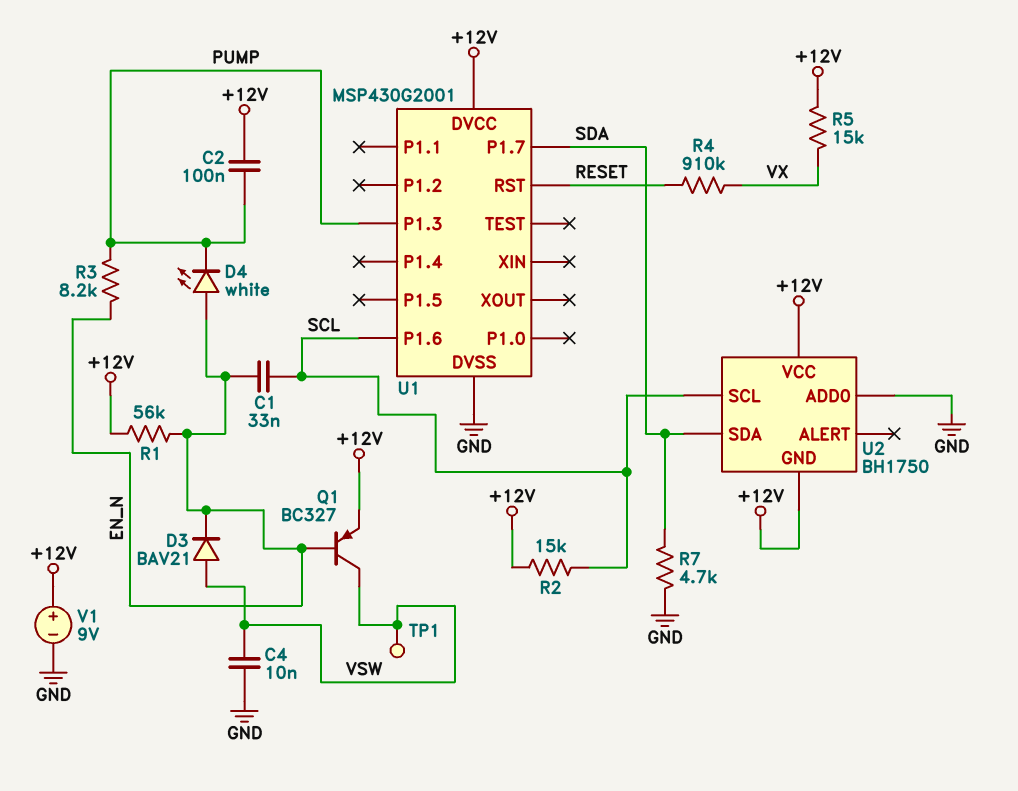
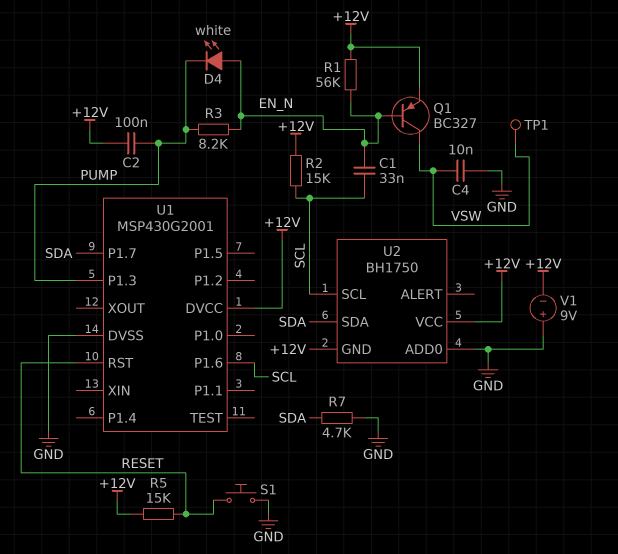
D3: diode BAV21 (A VSW, K EN_N) -> none
R4: 910k (RESET, VX) -> none
R5: 15k (+12V, VX) -> 15k (+12V, RESET)
S1: none -> button (GND, RESET)
V1: 9V (plus +12V, minus GND) -> 9V (plus GND, minus +12V)

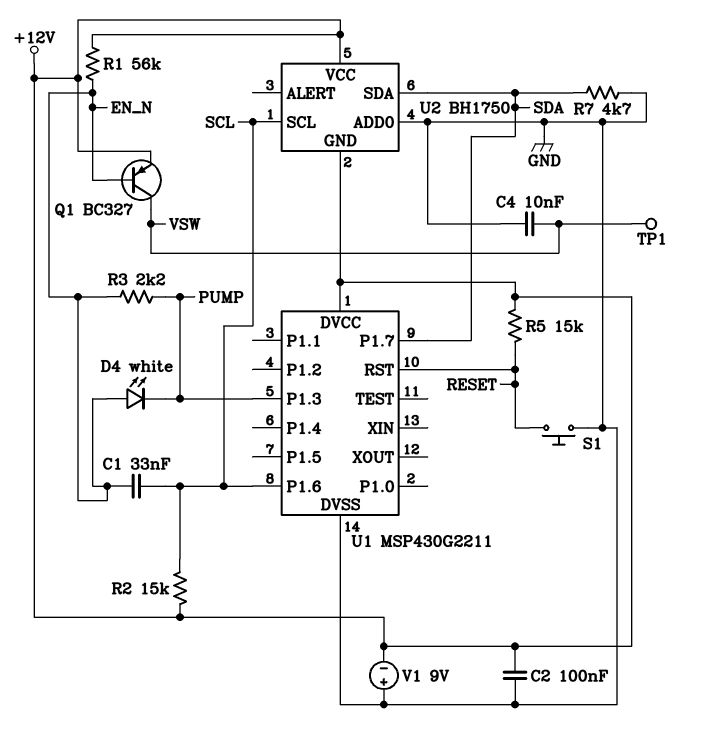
C2: 100nF (+12V, PUMP) -> 100nF (+12V, GND)
R3: 8.2k (EN_N, PUMP) -> 2.2k (EN_N, PUMP)
U1: MSP430G2001 -> MSP430G2211

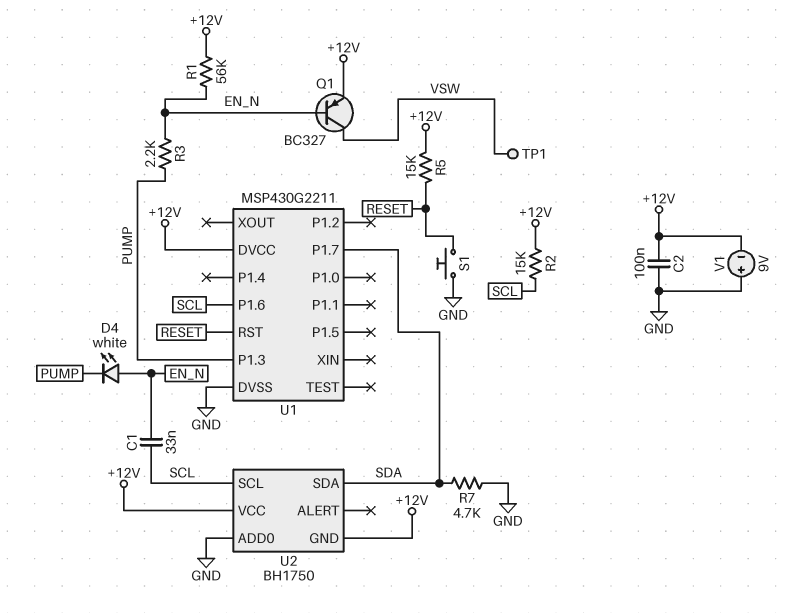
C4: 10nF (GND, VSW) -> none

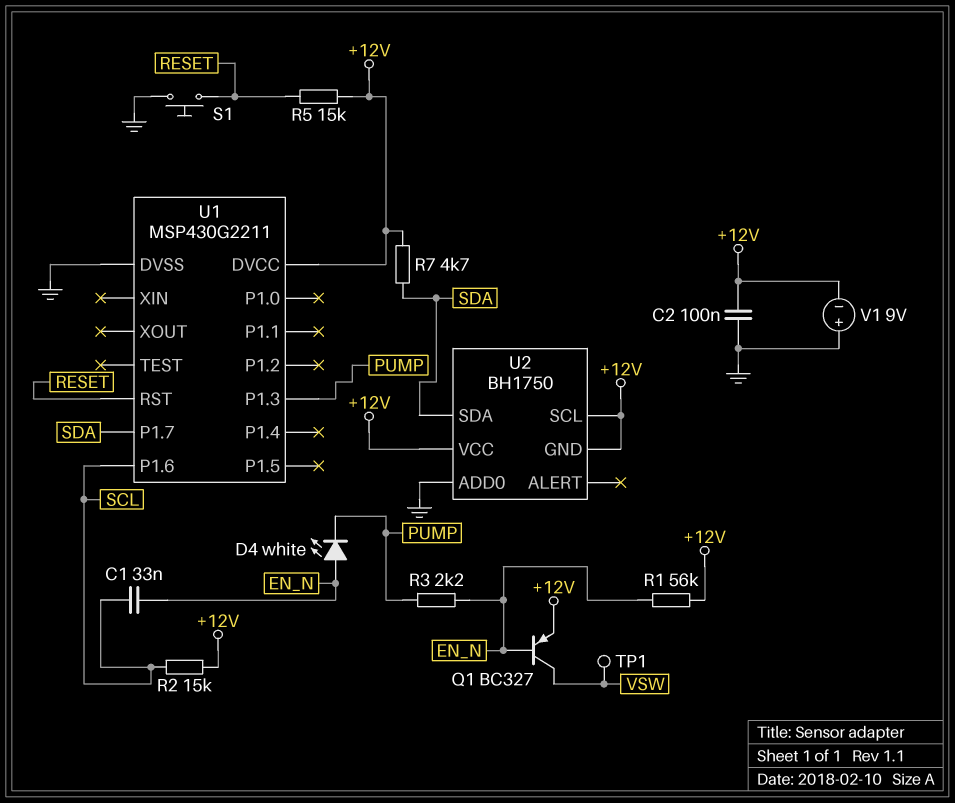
R7: 4.7k (GND, SDA) -> 4.7k (+12V, SDA)
U2 pin SCL: SCL -> +12V

